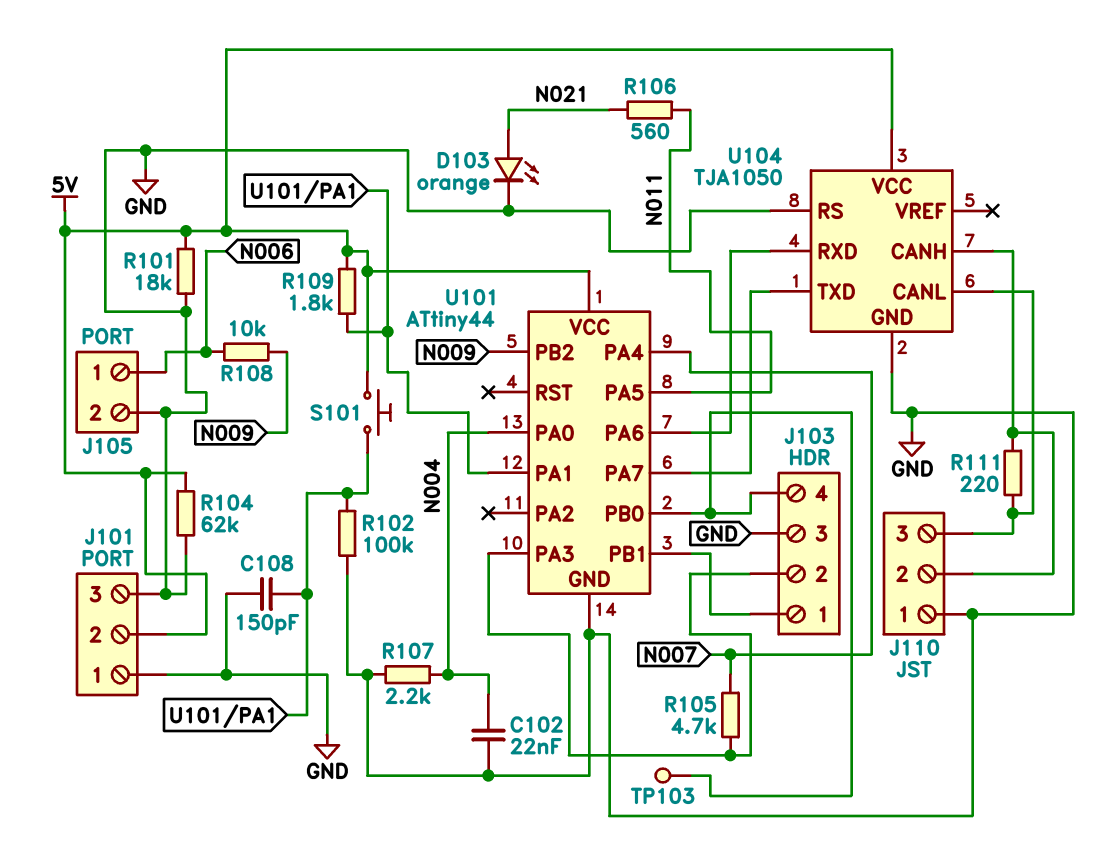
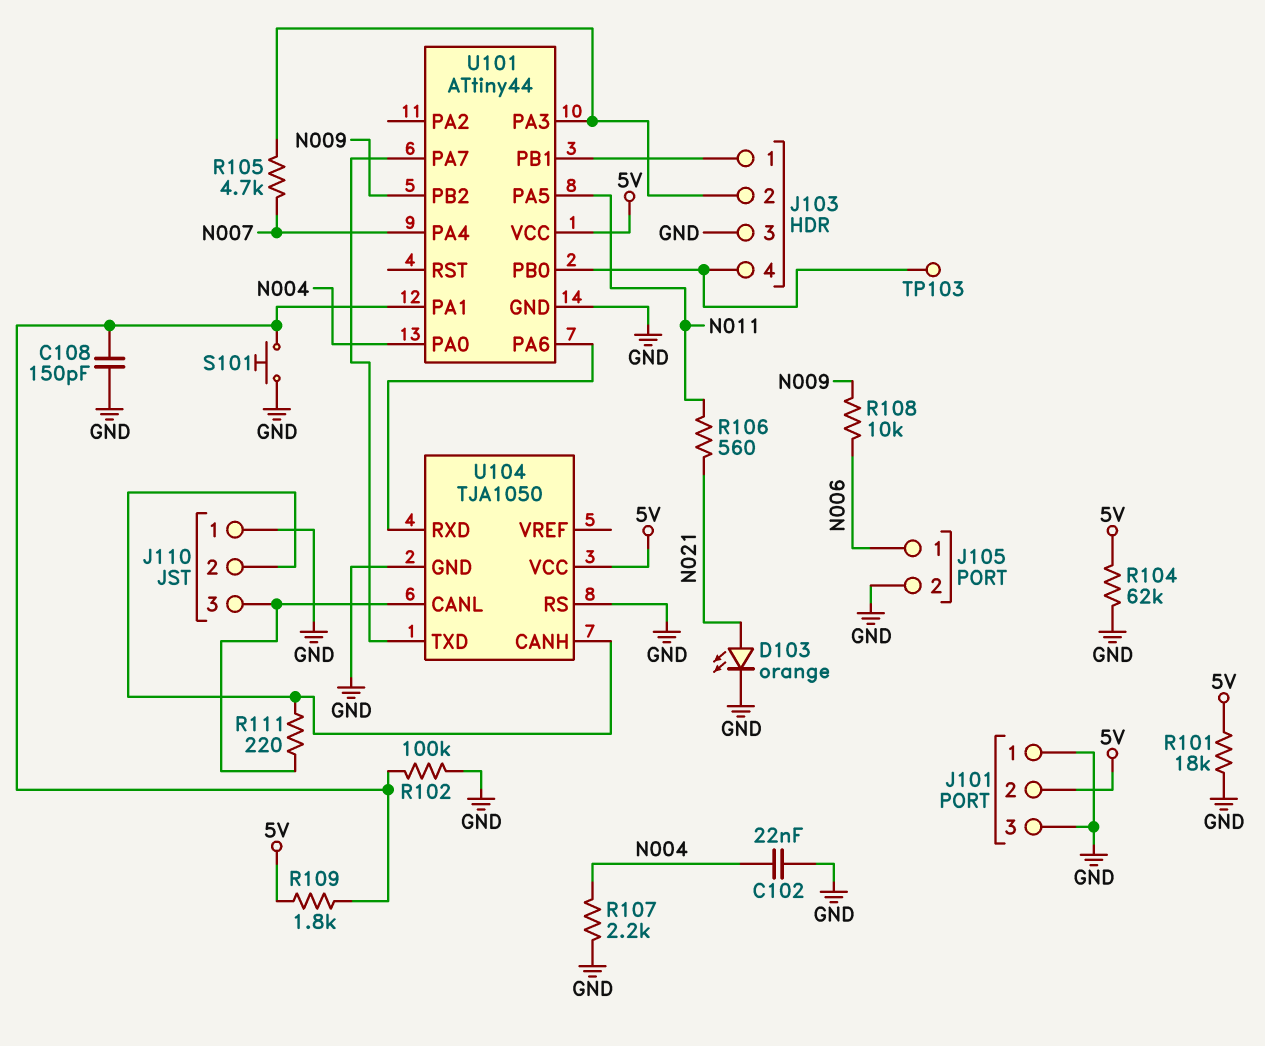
S101: button (5V, U101/PA1) -> button (GND, U101/PA1)

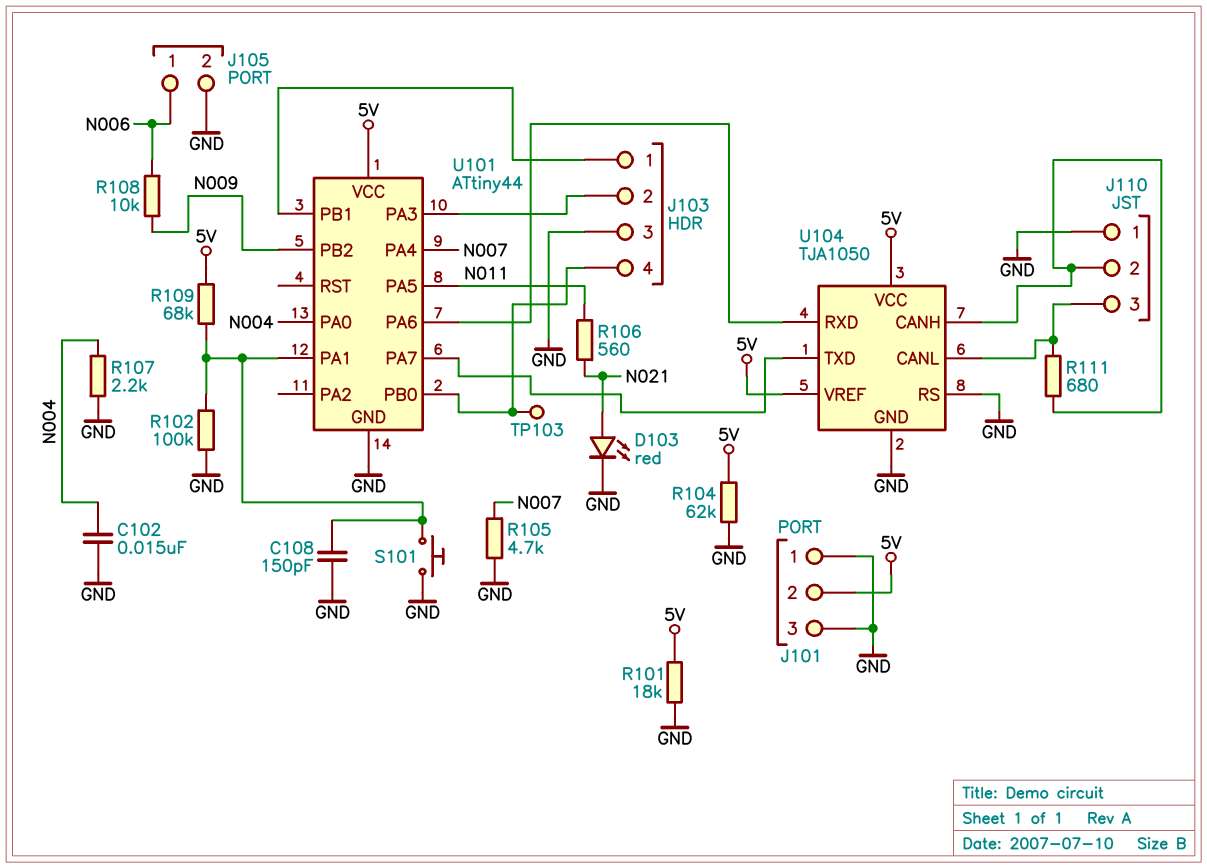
C102: 22nF (GND, N004) -> 15nF (GND, N004)
D103: LED orange (A N021, K GND) -> LED red (A N021, K GND)
R105: 4.7k (J103/2, N007) -> 4.7k (GND, N007)
R109: 1.8k (5V, U101/PA1) -> 68k (5V, U101/PA1)
R111: 220 (J110/2, J110/3) -> 680 (J110/2, J110/3)
U104 pin VREF: none -> 5V

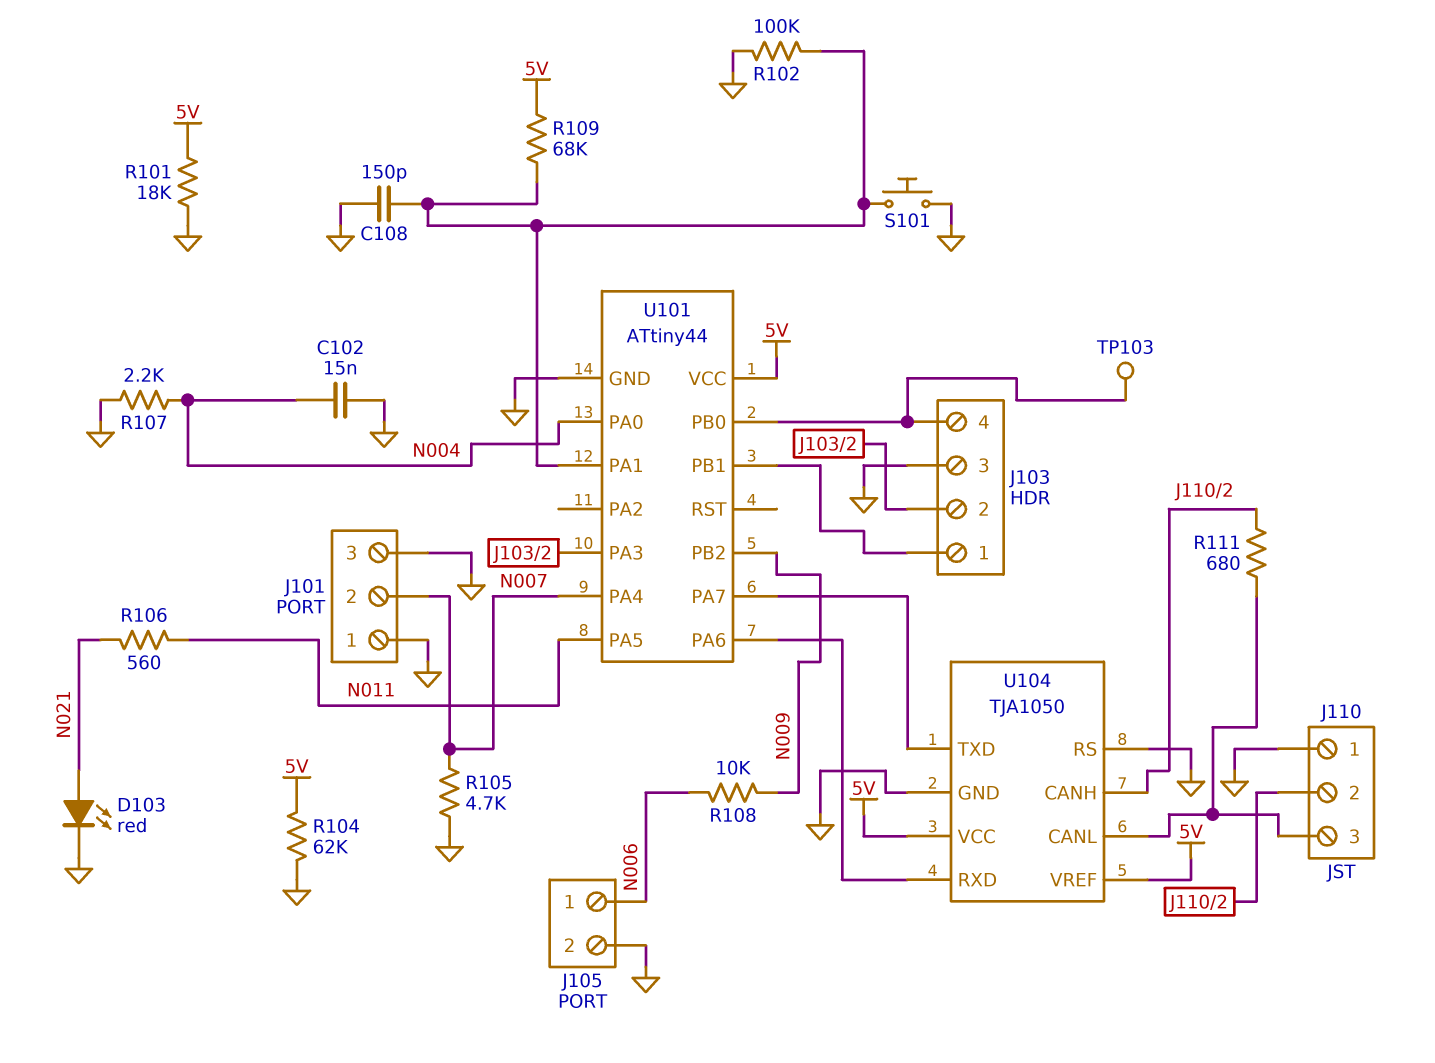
J101 pin 2: 5V -> N007

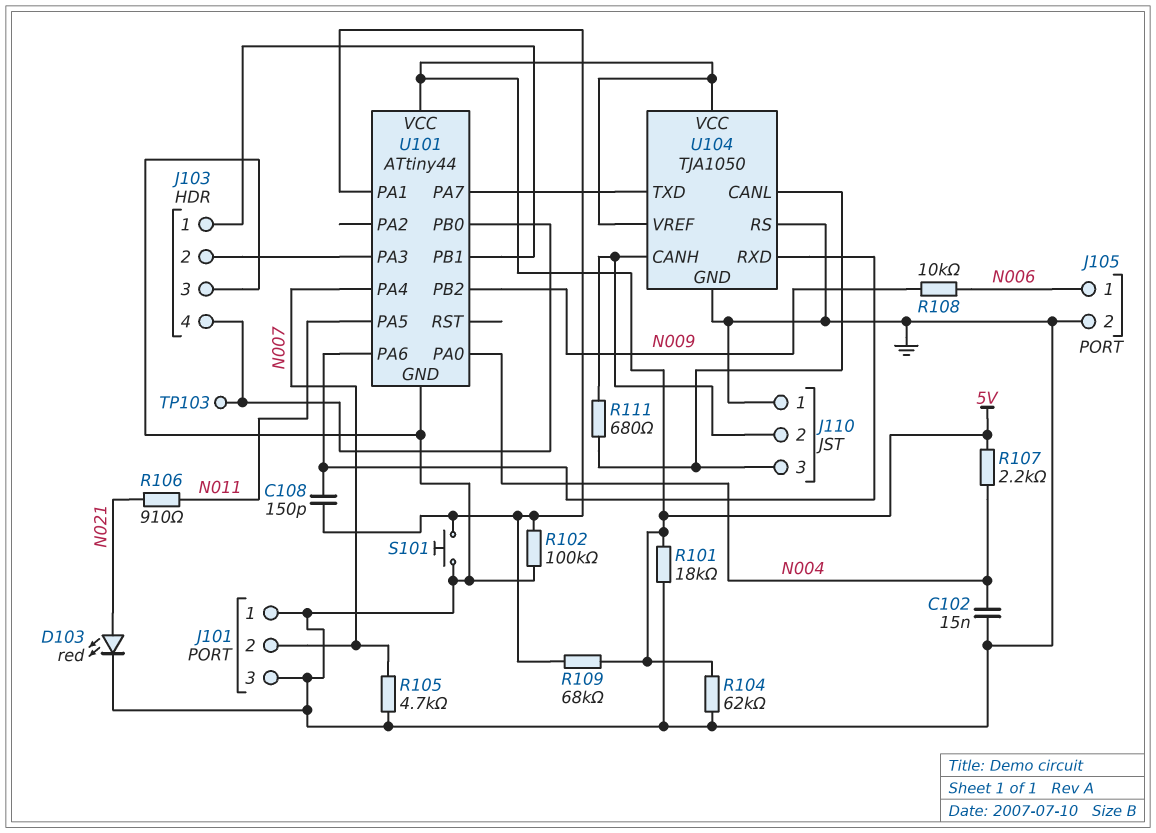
C108: 150pF (GND, U101/PA1) -> 150pF (U101/PA1, U101/PA6)
R106: 560 (N011, N021) -> 910 (N011, N021)
R107: 2.2k (GND, N004) -> 2.2k (5V, N004)

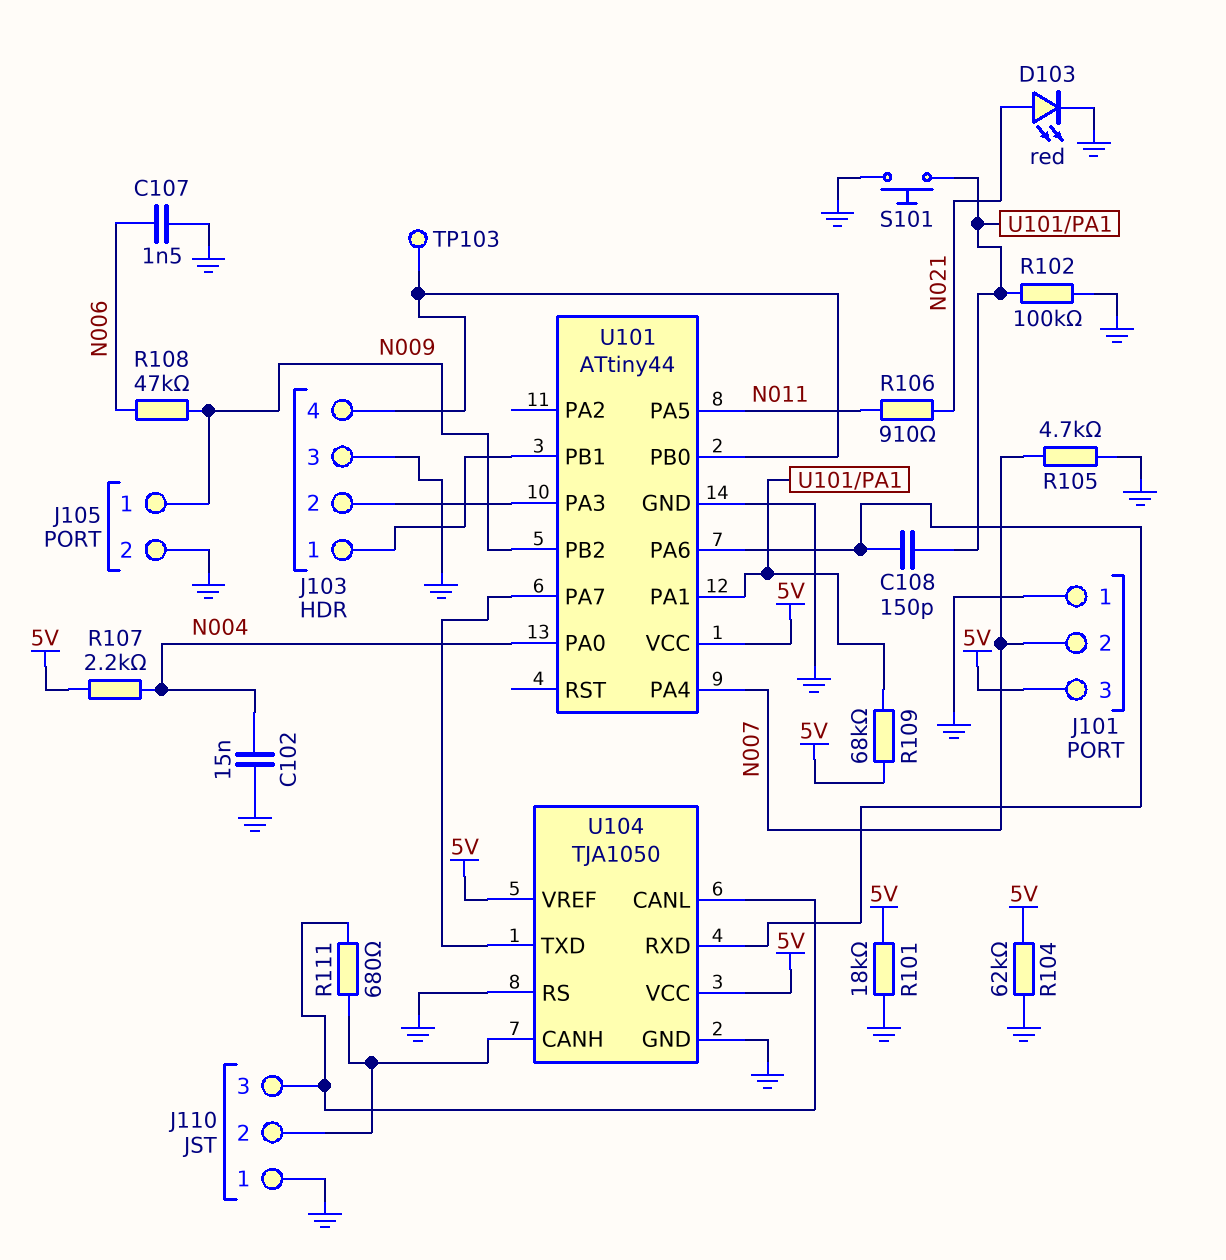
C107: none -> 1.5nF (GND, N006)
J101 pin 3: GND -> 5V
J105 pin 1: N006 -> N009
R108: 10k (N006, N009) -> 47k (N006, N009)

